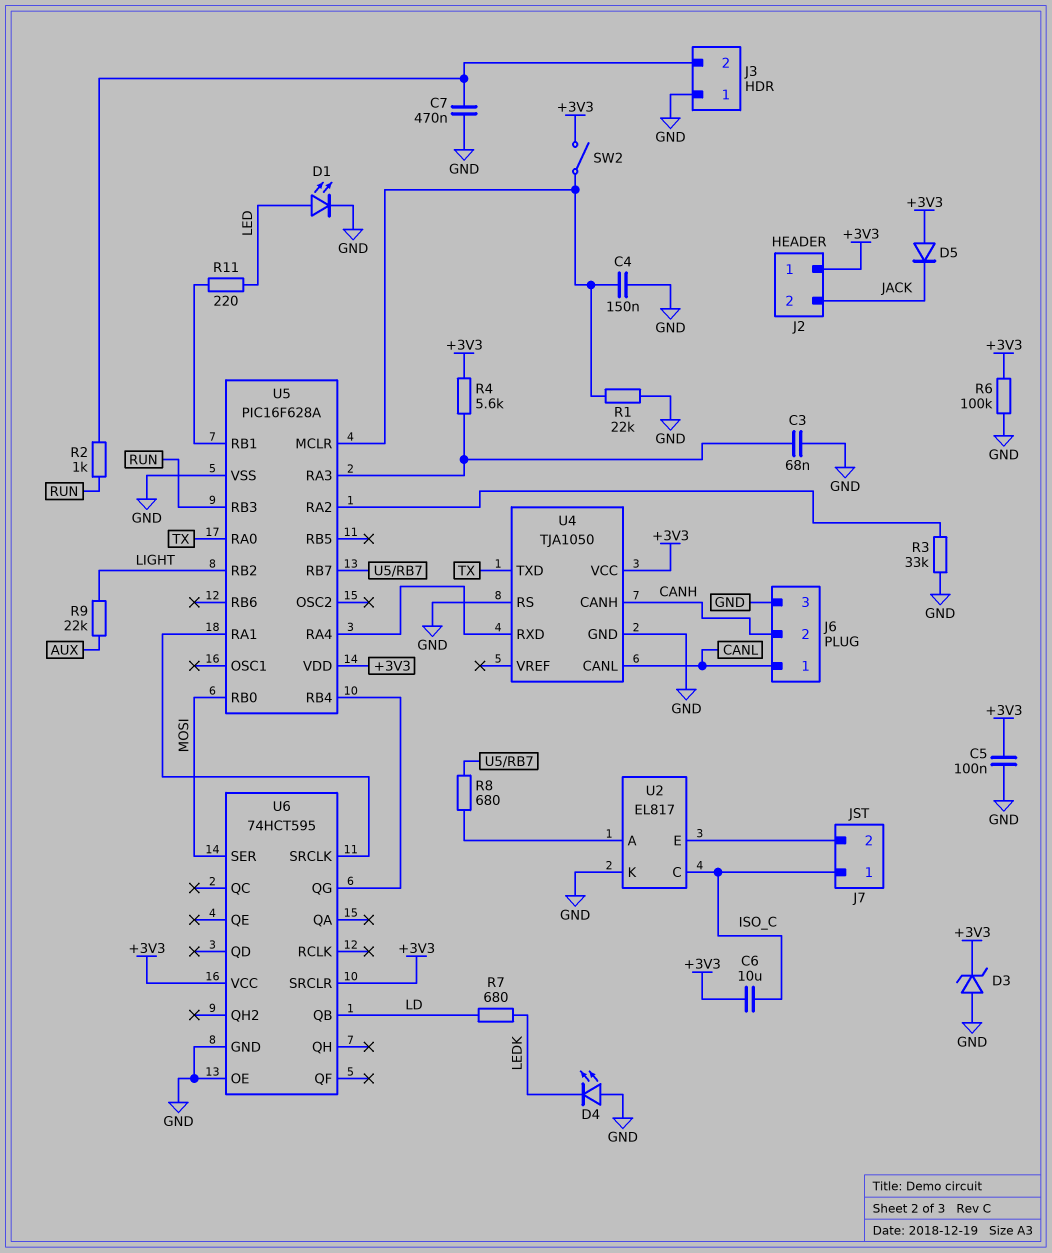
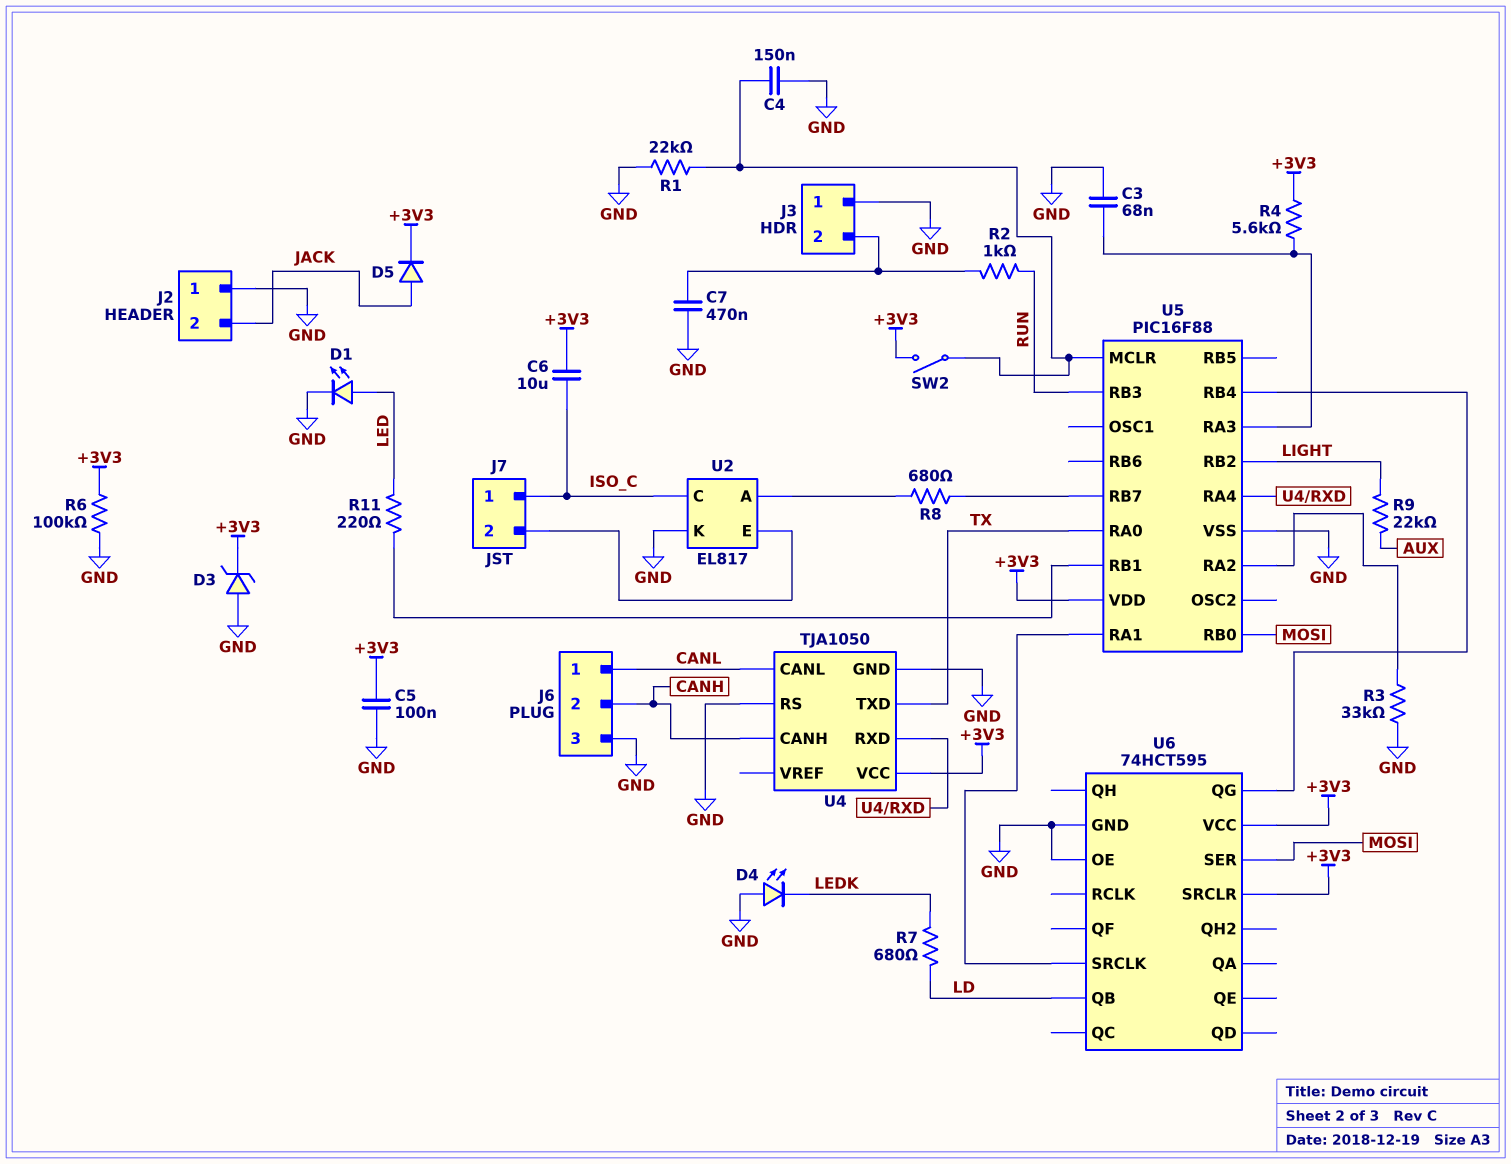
D5: diode (A +3V3, K JACK) -> diode (A JACK, K +3V3)
J2 pin 1: +3V3 -> GND
U5: PIC16F628A -> PIC16F88

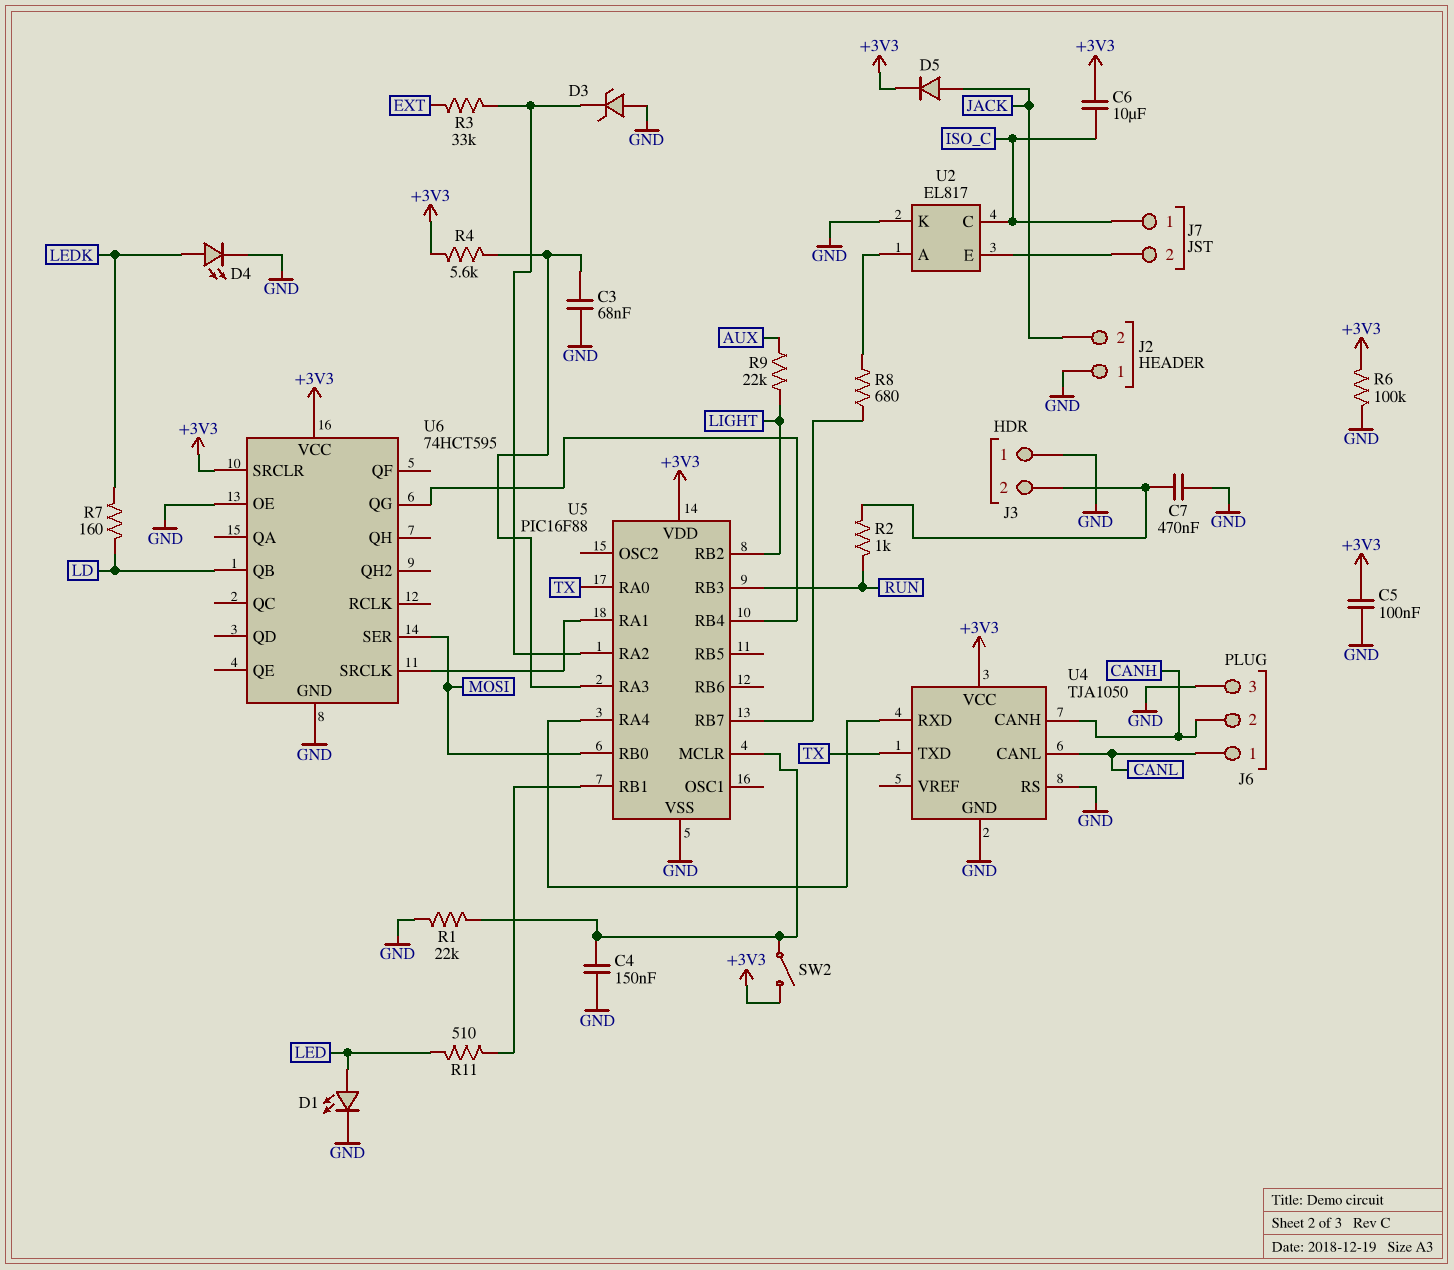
D3: zener (A GND, K +3V3) -> zener (A GND, K U5/RA2)
D4: LED (A GND, K LEDK) -> LED (A LEDK, K GND)
R3: 33k (GND, U5/RA2) -> 33k (EXT, U5/RA2)
R7: 680 (LD, LEDK) -> 160 (LD, LEDK)
R11: 220 (LED, U5/RB1) -> 510 (LED, U5/RB1)

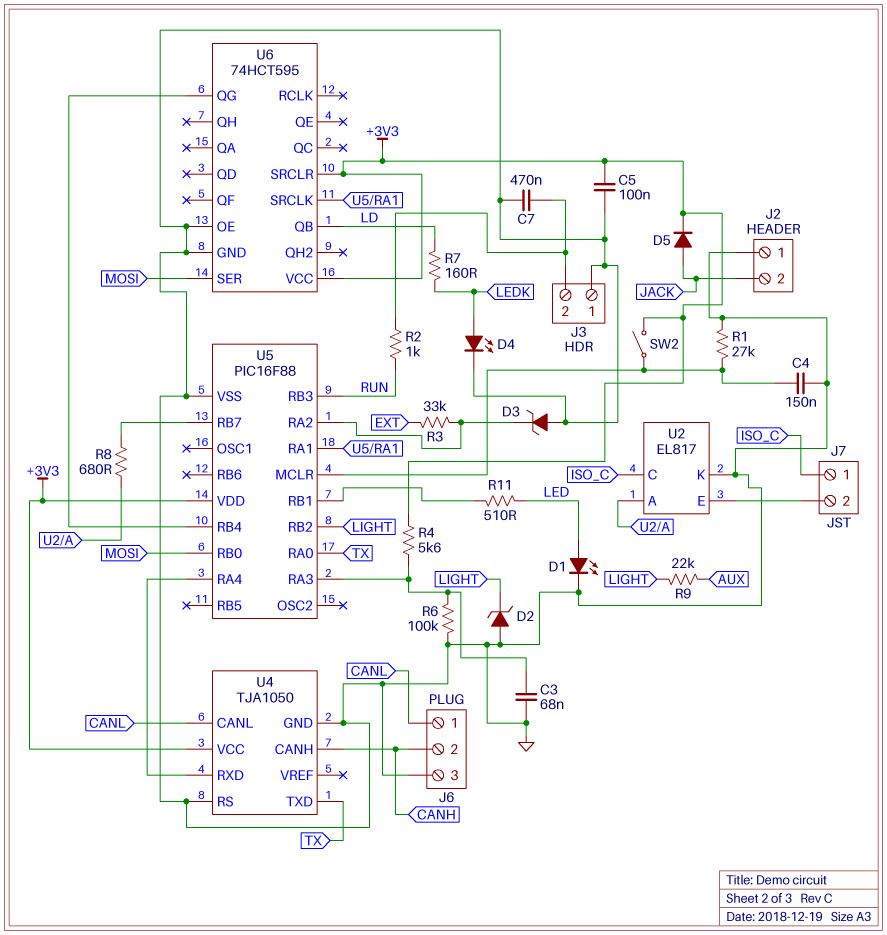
C6: 10uF (+3V3, ISO_C) -> none
D2: none -> zener (A GND, K LIGHT)
R1: 22k (GND, U5/MCLR) -> 27k (GND, U5/MCLR)
R6: 100k (+3V3, GND) -> 100k (GND, U5/RA3)

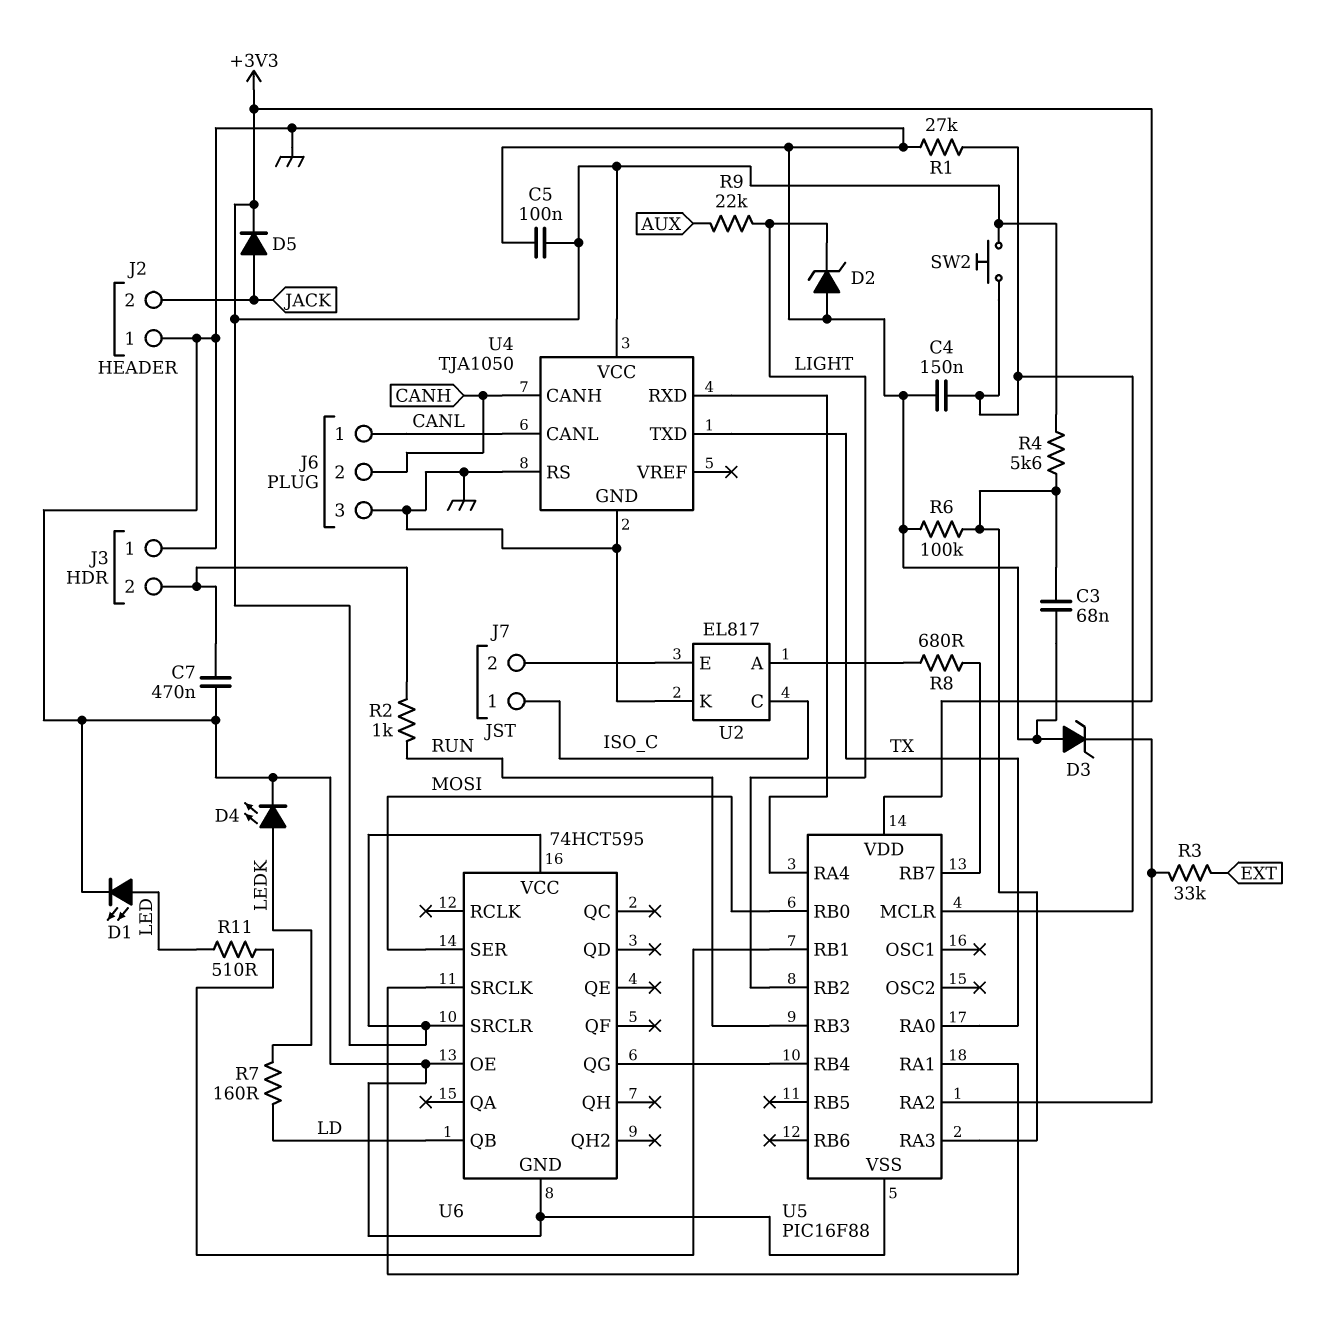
SW2: switch (+3V3, U5/MCLR) -> button (+3V3, U5/MCLR)

